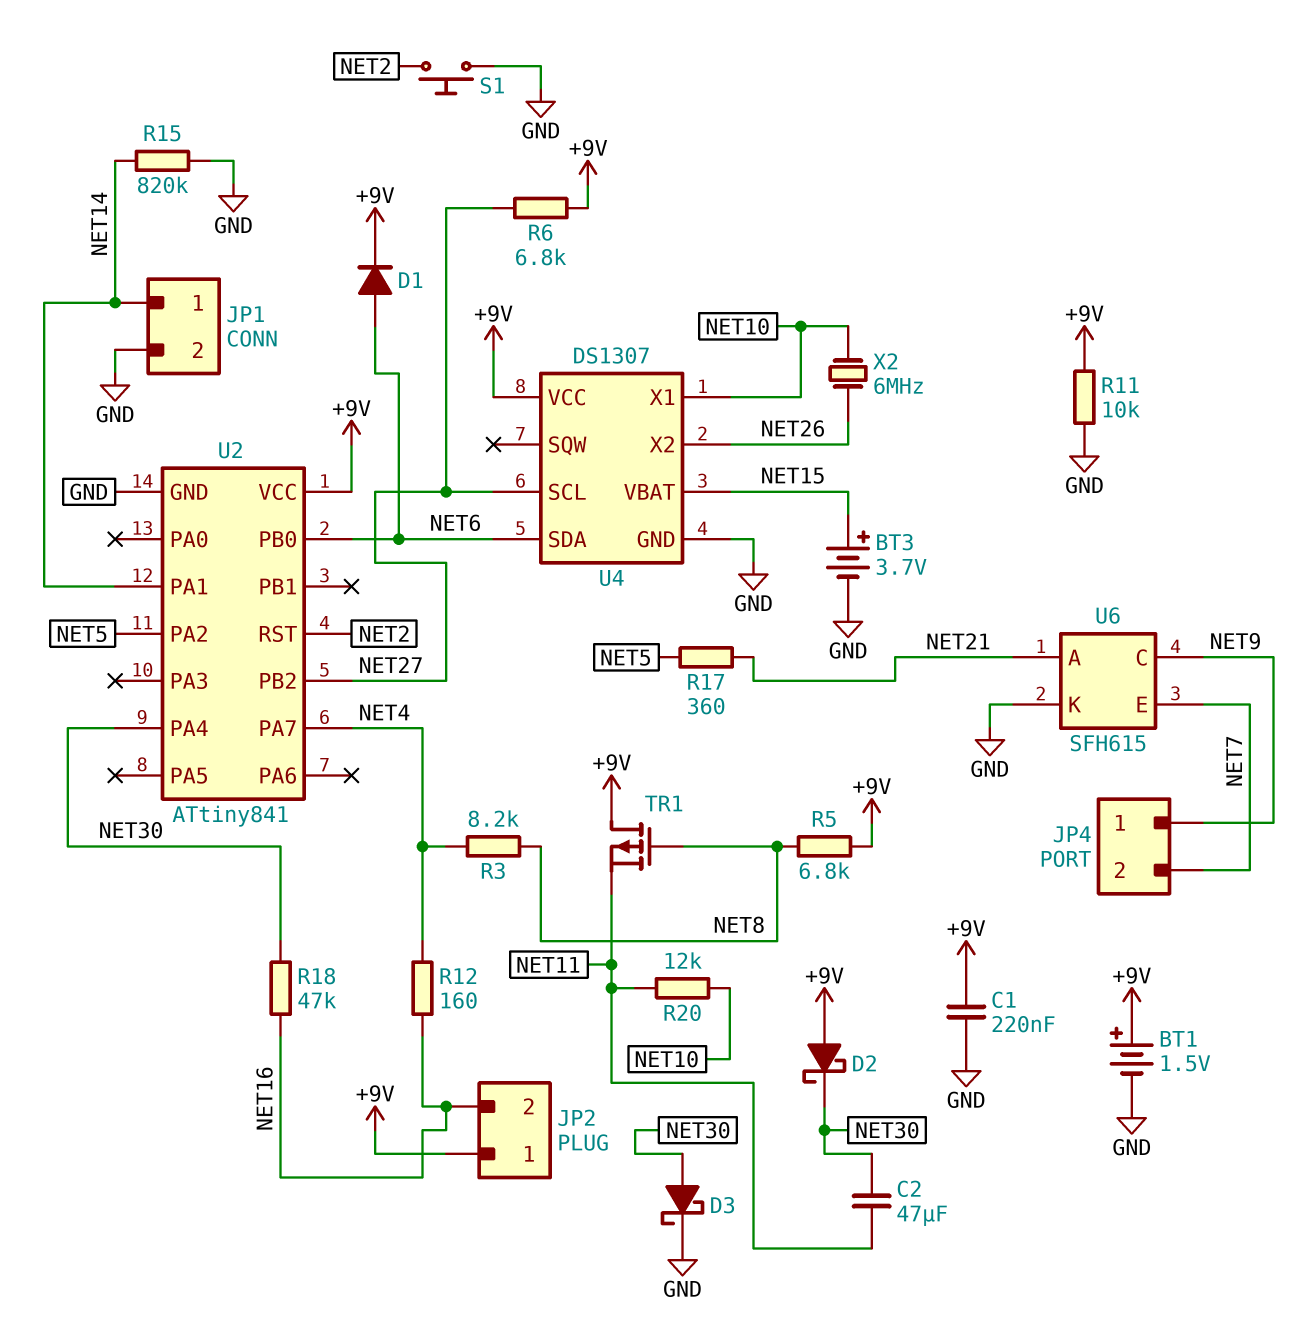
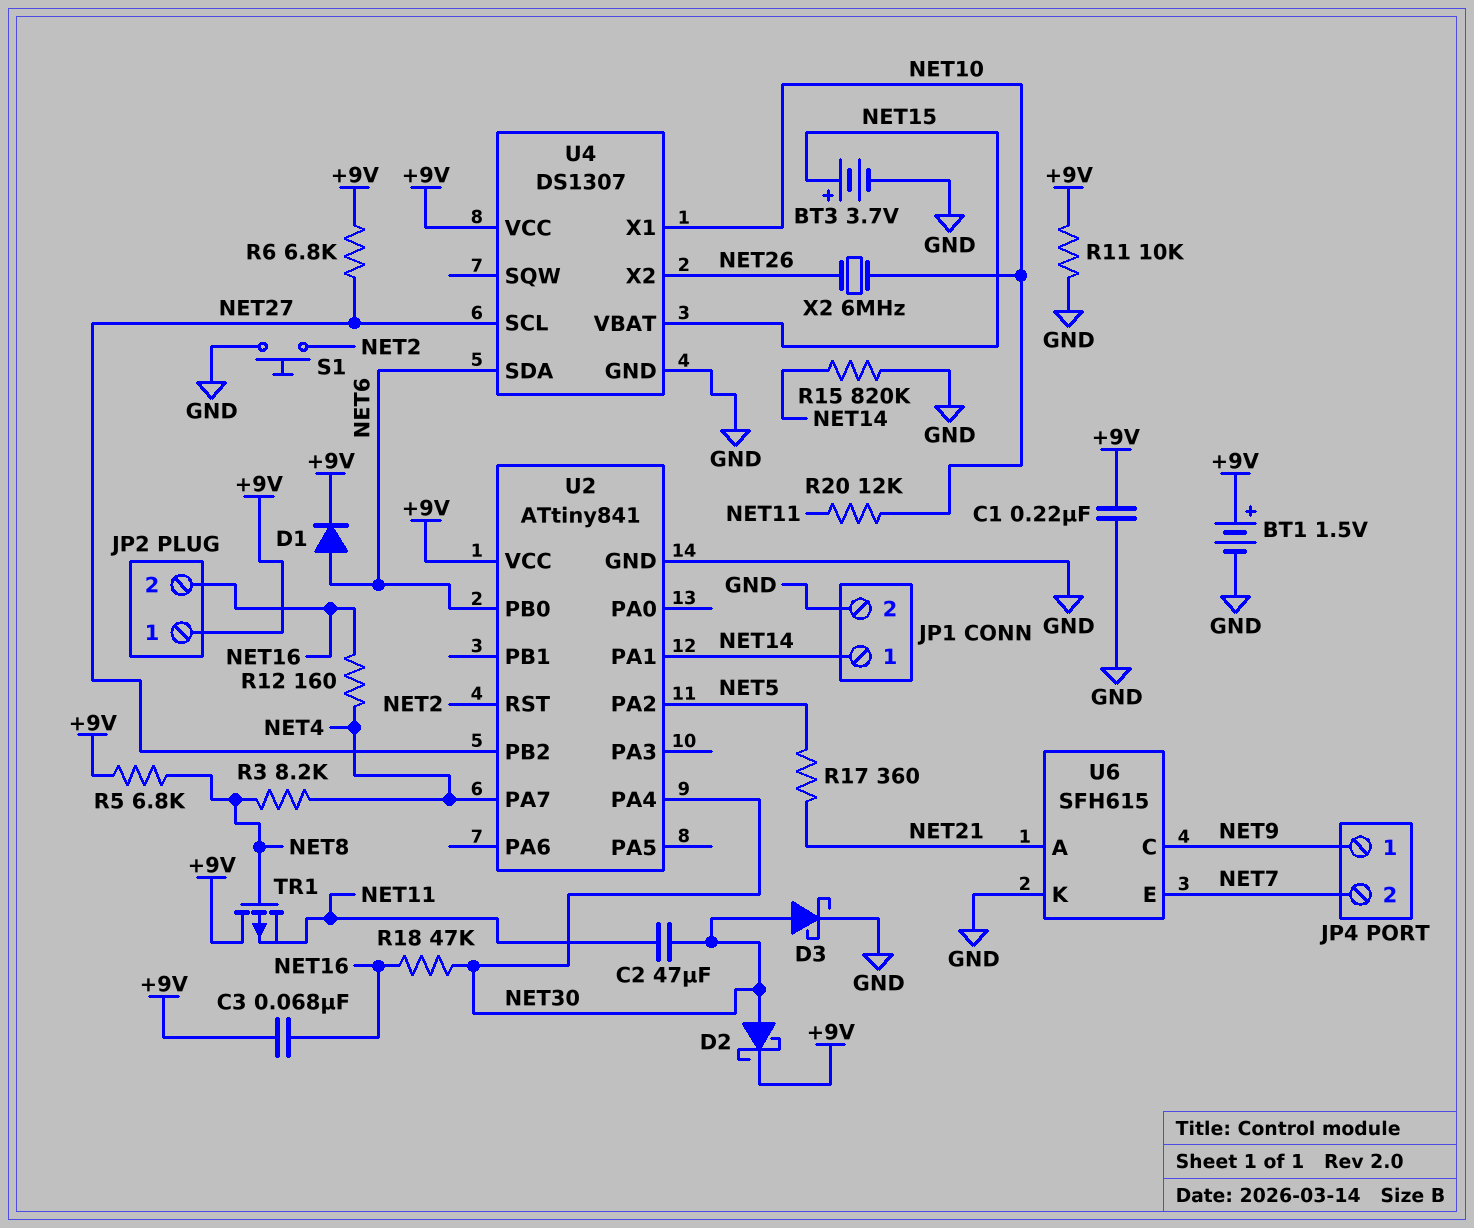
C3: none -> 68nF (+9V, NET16)
D2: schottky (A +9V, K NET30) -> schottky (A NET30, K +9V)

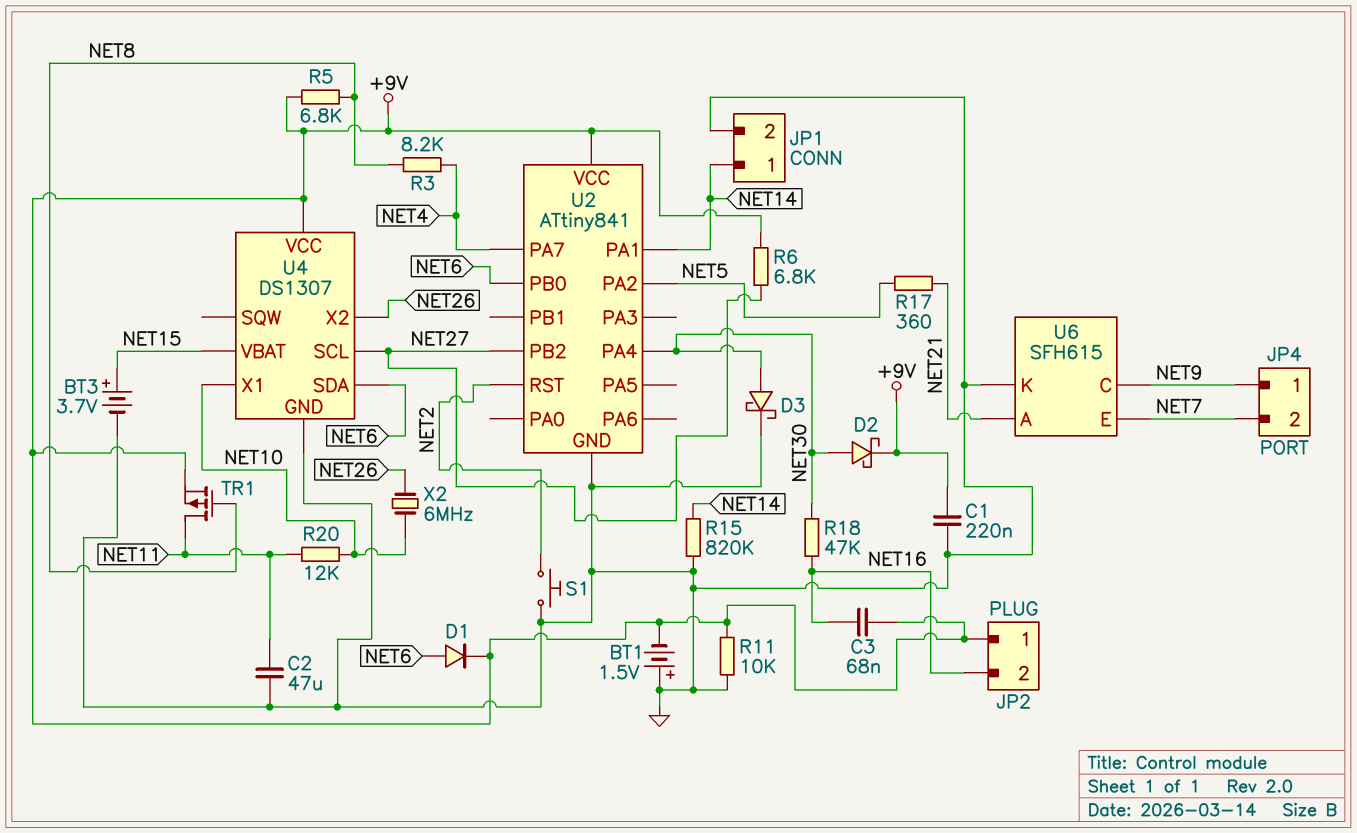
BT1: 1.5V (plus +9V, minus GND) -> 1.5V (plus GND, minus +9V)
C2: 47uF (NET11, NET30) -> 47uF (GND, NET11)
R12: 160 (NET4, NET16) -> none
TR1: PMOS (G NET8, D +9V, S NET11) -> PMOS (G NET8, D NET11, S +9V)

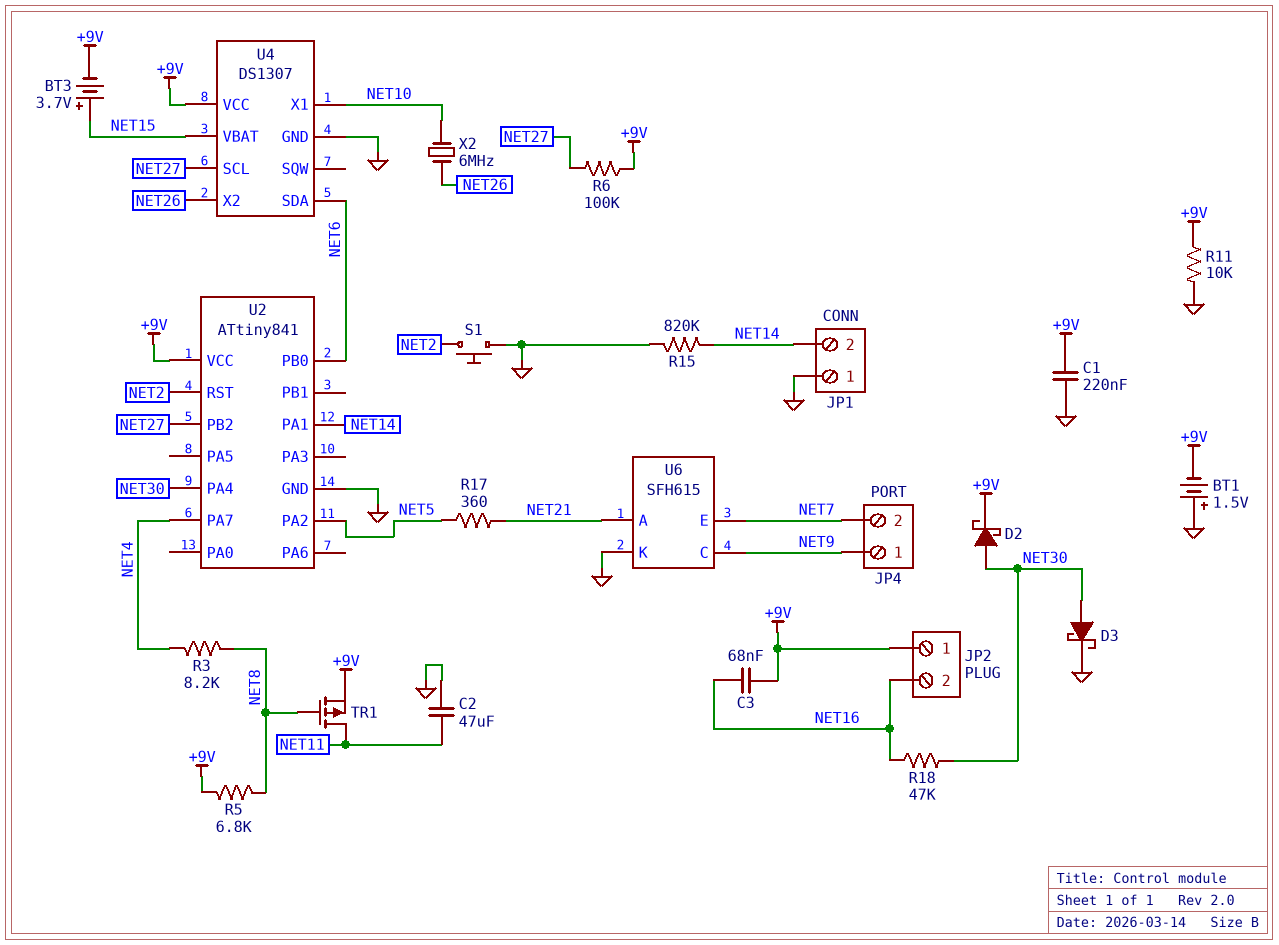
BT3: 3.7V (plus NET15, minus GND) -> 3.7V (plus NET15, minus +9V)
D1: diode (A NET6, K +9V) -> none
JP1 pin 1: NET14 -> GND
JP1 pin 2: GND -> NET14
R6: 6.8k (+9V, NET27) -> 100k (+9V, NET27)
R20: 12k (NET10, NET11) -> none

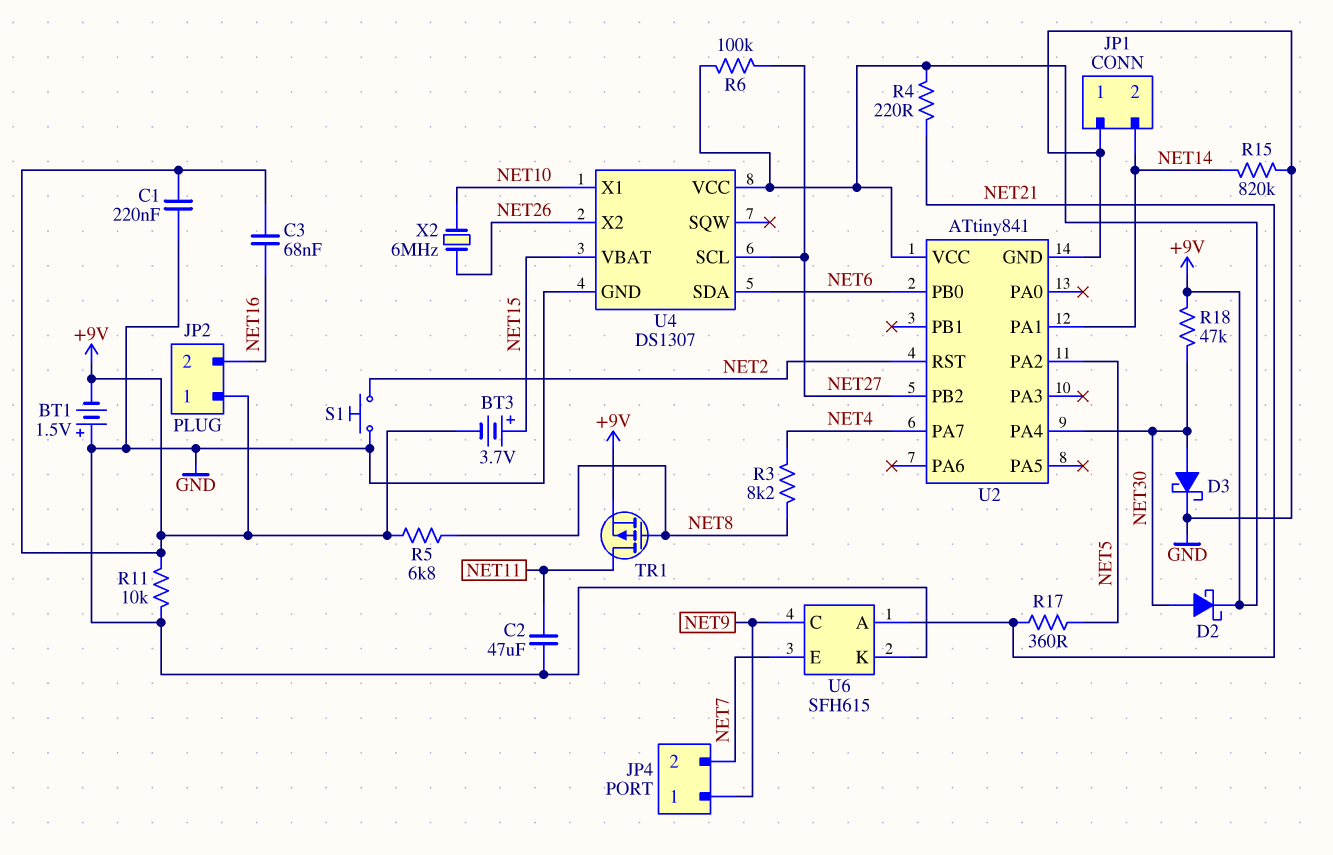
R4: none -> 220 (+9V, NET21)
R18: 47k (NET16, NET30) -> 47k (+9V, NET30)

